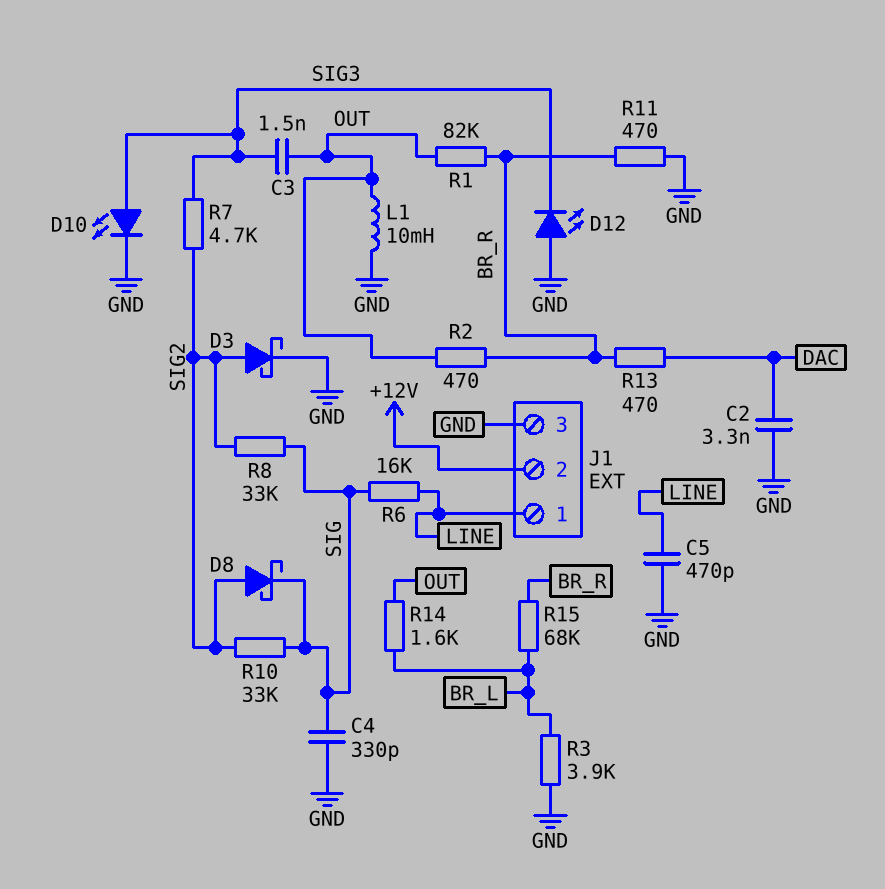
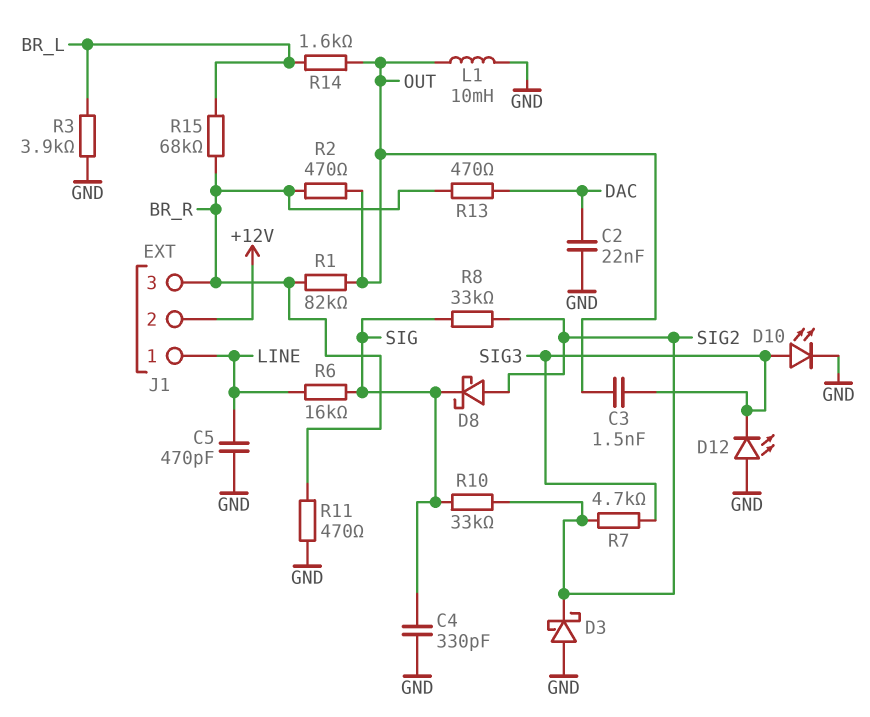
C2: 3.3nF (DAC, GND) -> 22nF (DAC, GND)
D3: schottky (A SIG2, K GND) -> schottky (A GND, K SIG2)
J1 pin 3: GND -> BR_R

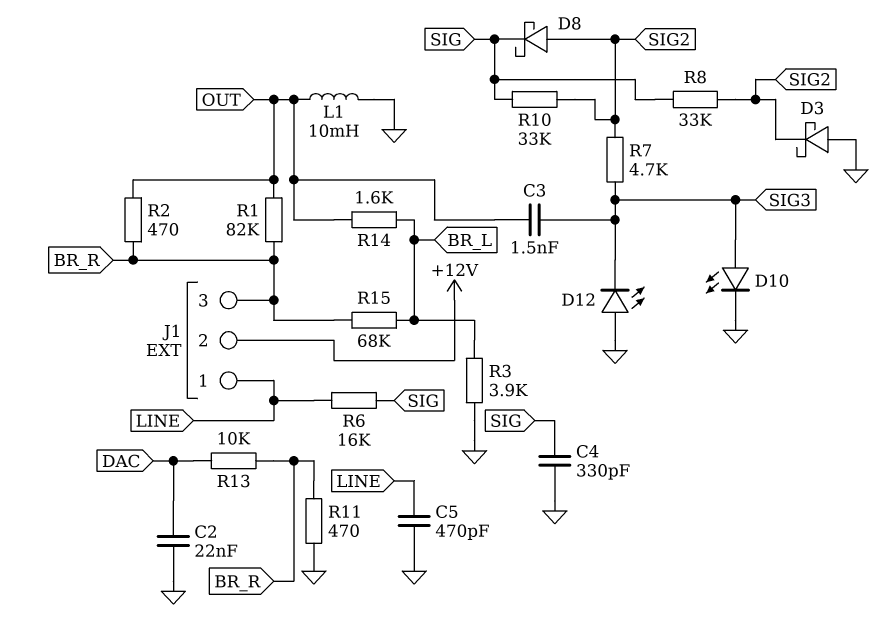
R13: 470 (BR_R, DAC) -> 10k (BR_R, DAC)

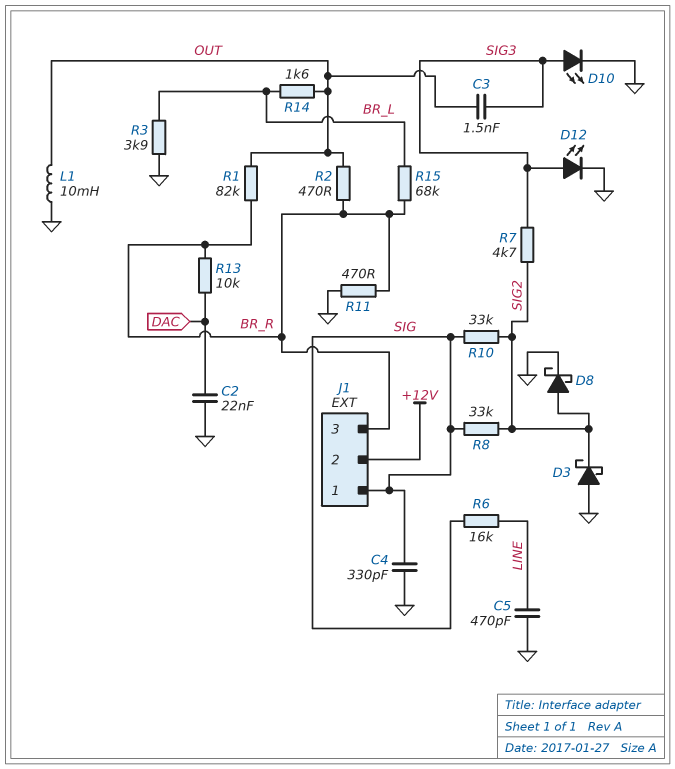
D8: schottky (A SIG2, K SIG) -> schottky (A SIG2, K GND)
D12: LED (A GND, K SIG3) -> LED (A SIG3, K GND)
J1 pin 1: LINE -> SIG

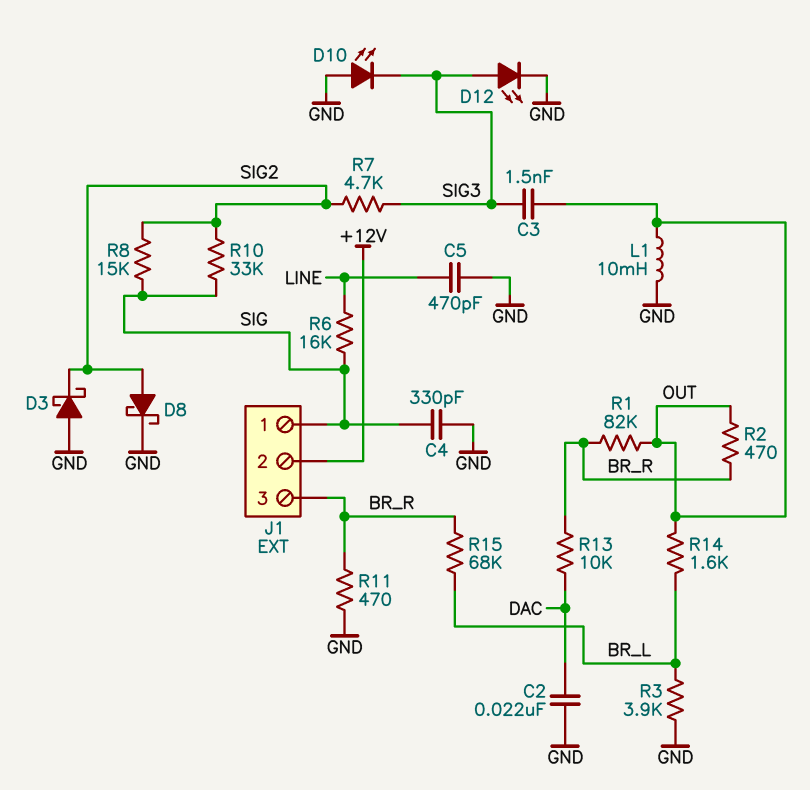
D10: LED (A SIG3, K GND) -> LED (A GND, K SIG3)
R8: 33k (SIG, SIG2) -> 15k (SIG, SIG2)

